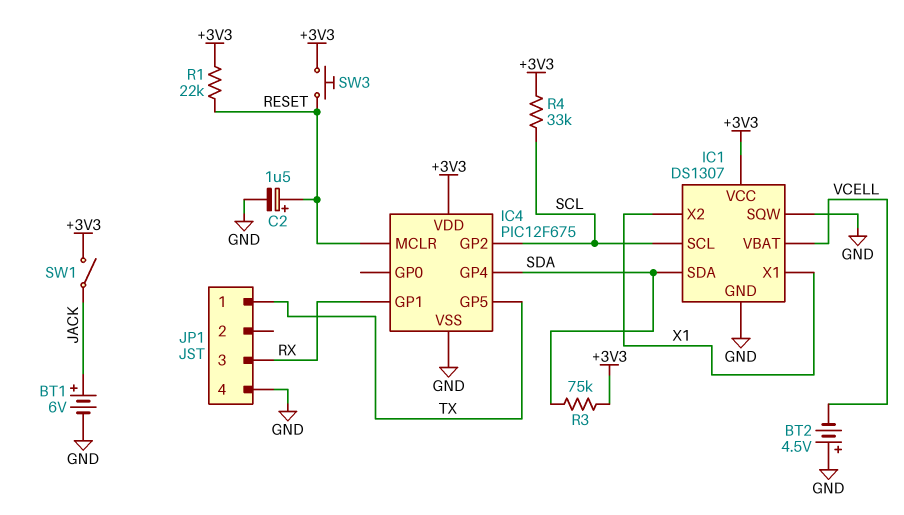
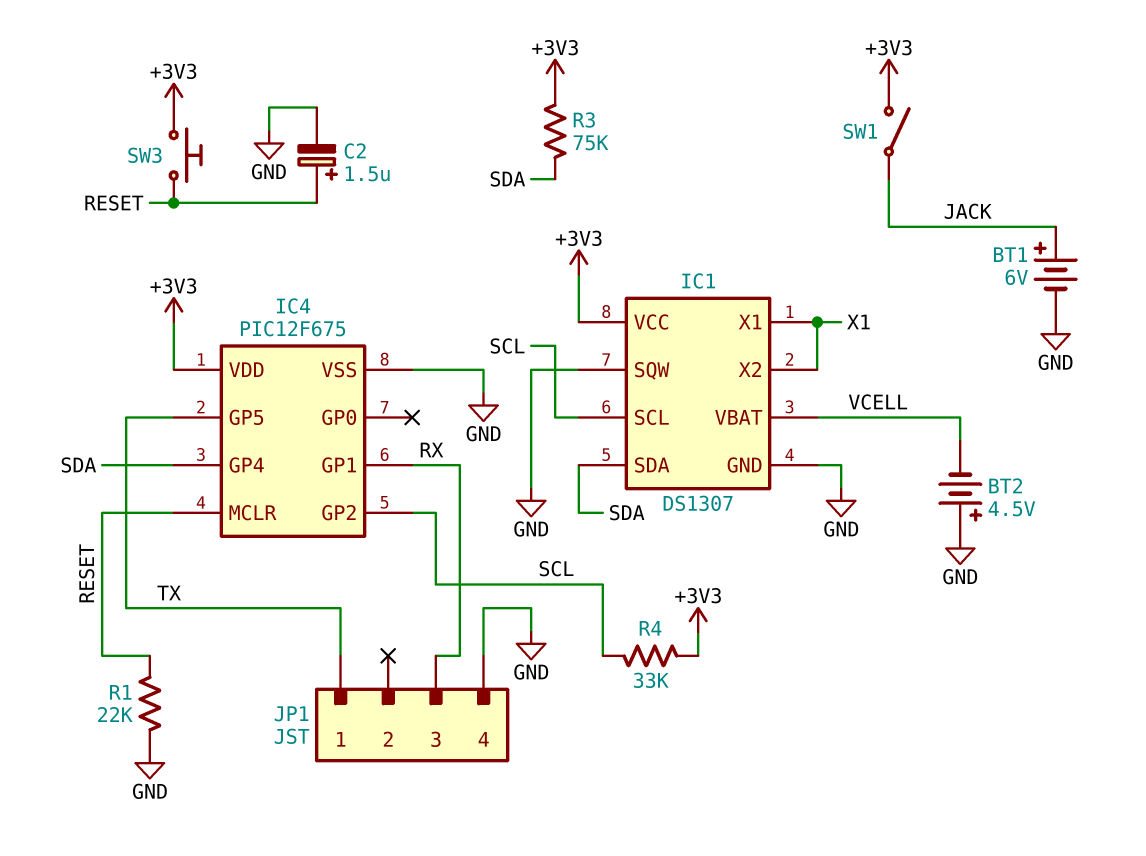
R1: 22k (+3V3, RESET) -> 22k (GND, RESET)

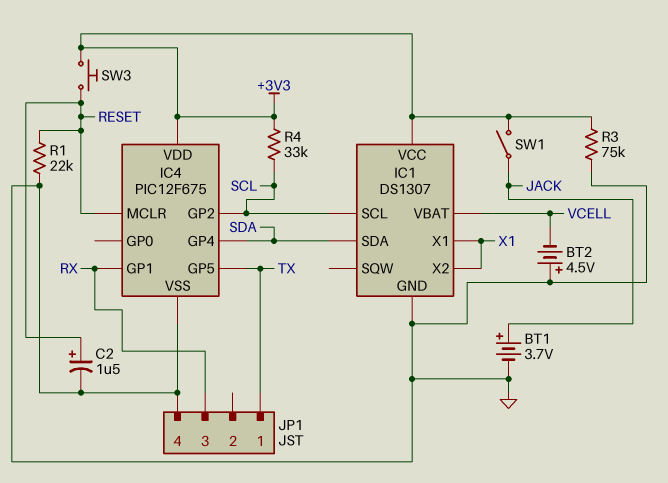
BT1: 6V (plus JACK, minus GND) -> 3.7V (plus JACK, minus GND)
IC1 pin SQW: GND -> none
R3: 75k (+3V3, SDA) -> 75k (+3V3, GND)

